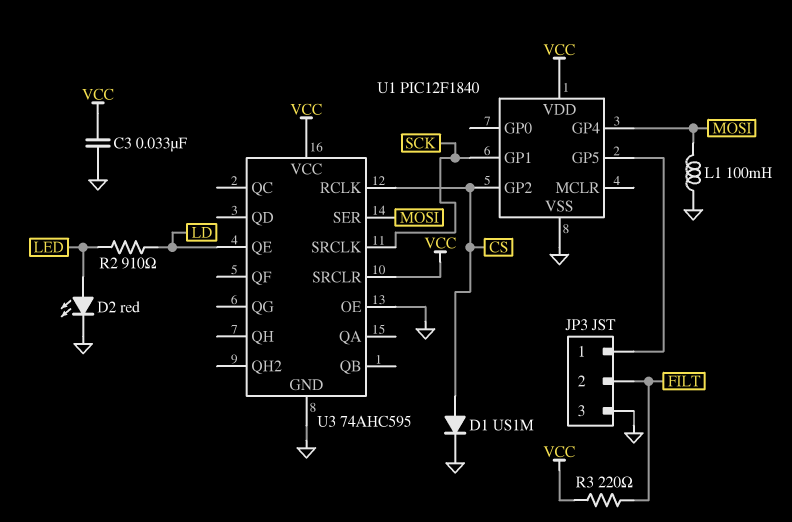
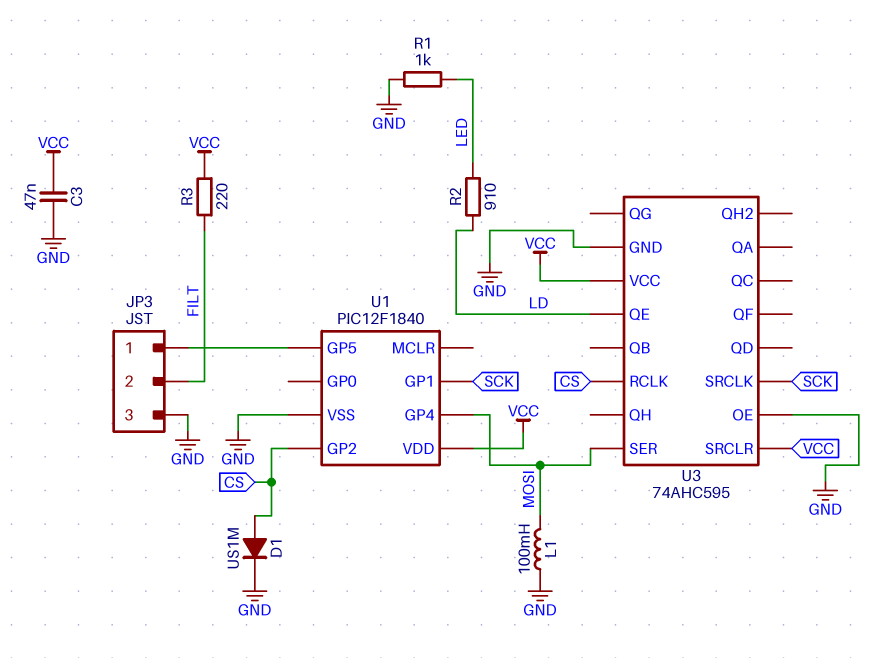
C3: 33nF (GND, VCC) -> 47nF (GND, VCC)
D2: LED red (A LED, K GND) -> none
R1: none -> 1k (GND, LED)

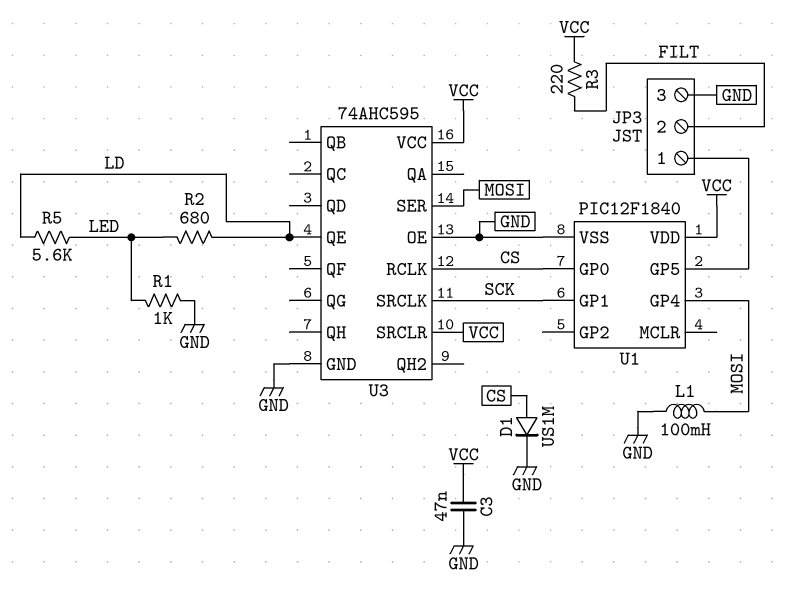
R2: 910 (LD, LED) -> 680 (LD, LED)
R5: none -> 5.6k (LD, LED)
U1 pin GP0: none -> CS
U1 pin GP2: CS -> none

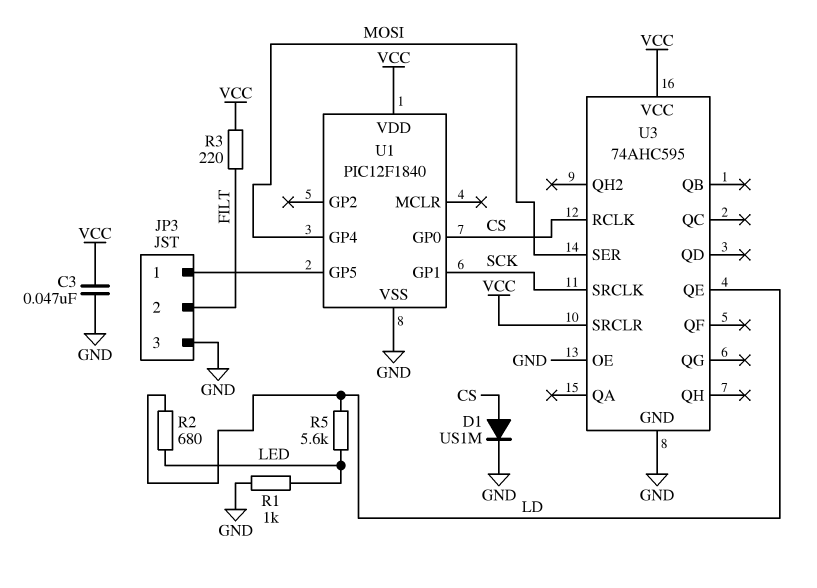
L1: 100mH (GND, MOSI) -> none

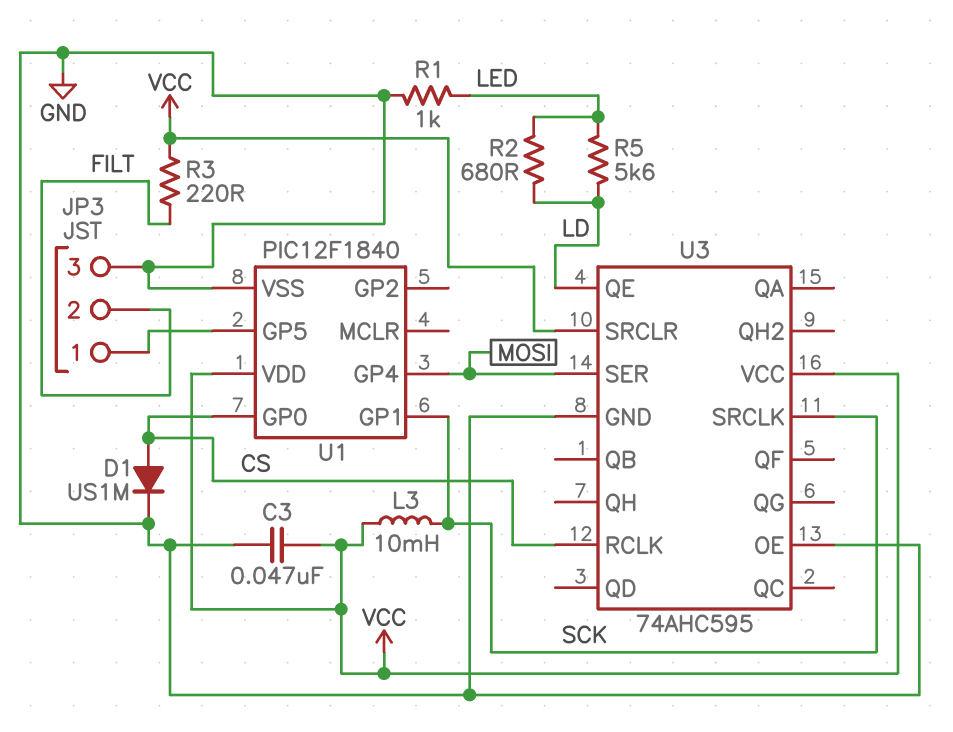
L3: none -> 10mH (SCK, VCC)

